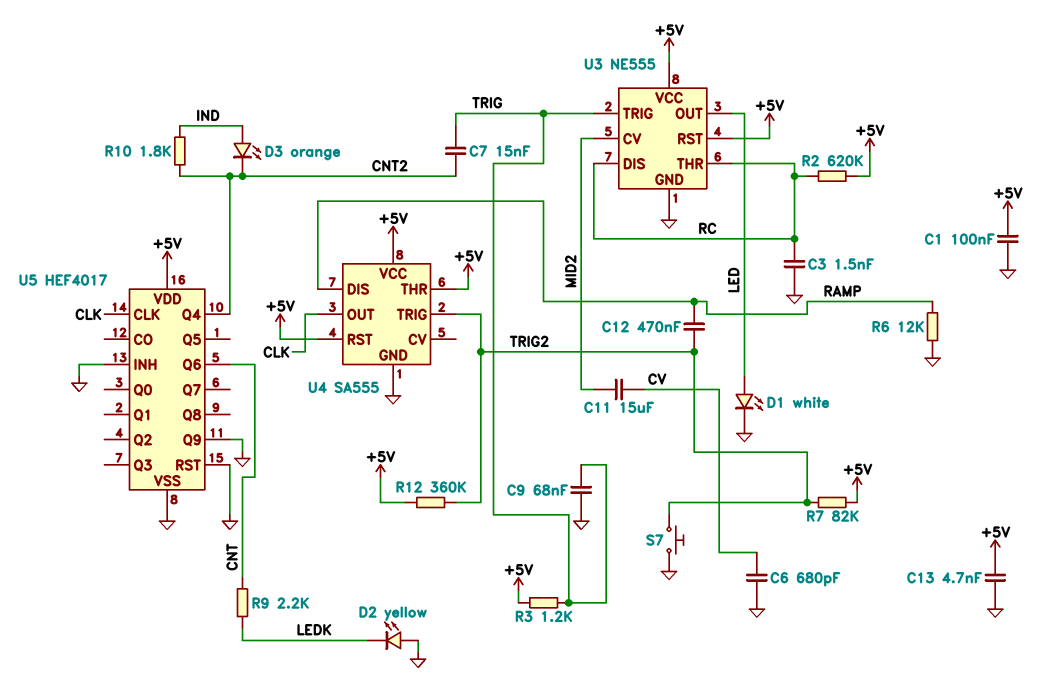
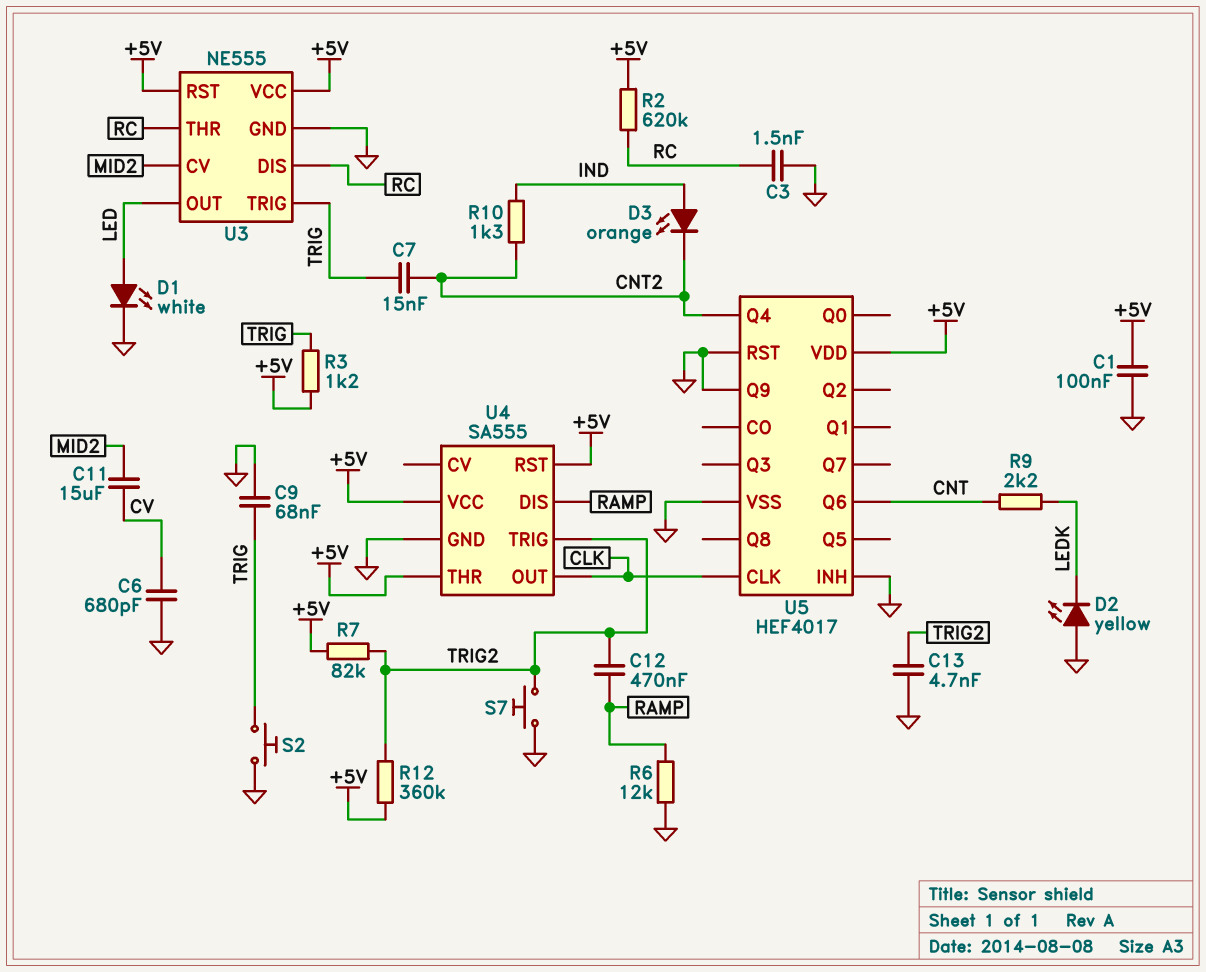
C13: 4.7nF (+5V, GND) -> 4.7nF (GND, TRIG2)
R10: 1.8k (CNT2, IND) -> 1.3k (CNT2, IND)
S2: none -> button (GND, TRIG)

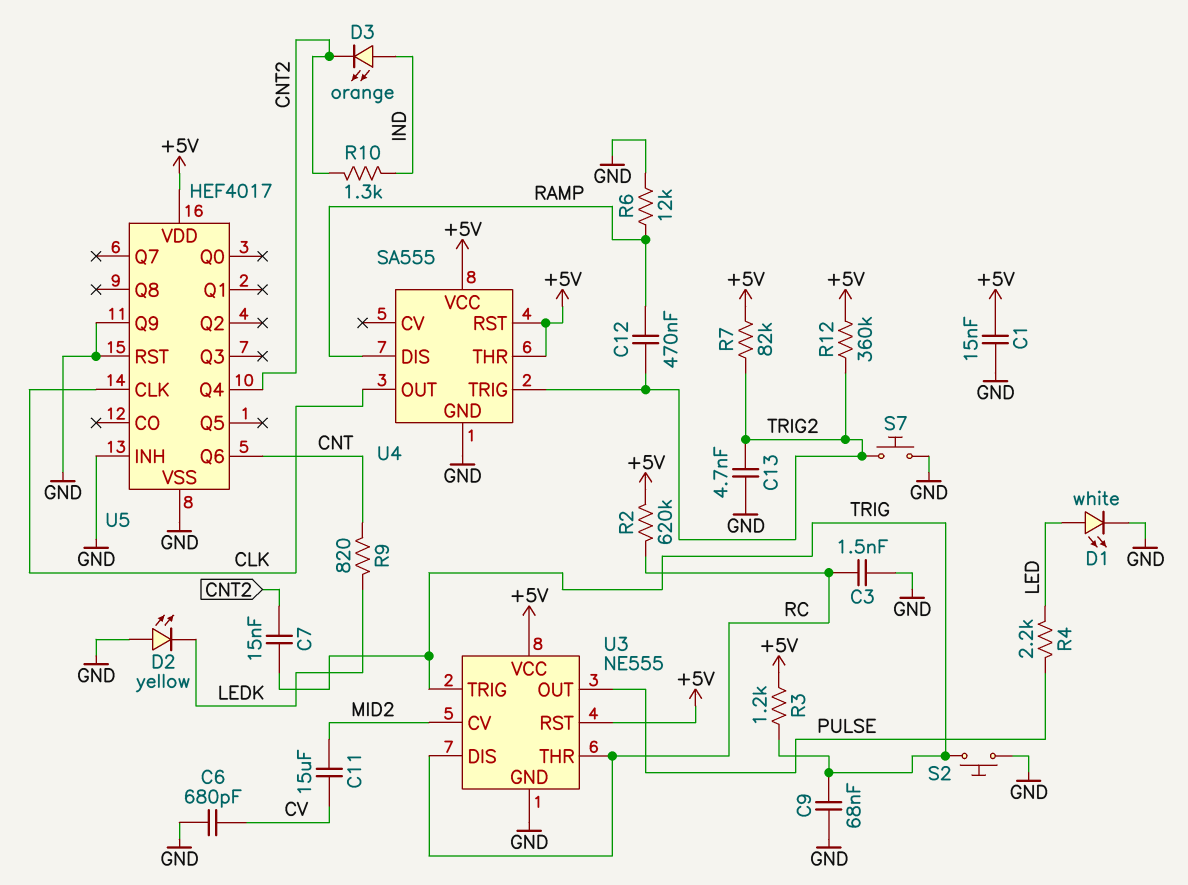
C1: 100nF (+5V, GND) -> 15nF (+5V, GND)
R4: none -> 2.2k (LED, PULSE)
R9: 2.2k (CNT, LEDK) -> 820 (CNT, LEDK)
U3 pin OUT: LED -> PULSE

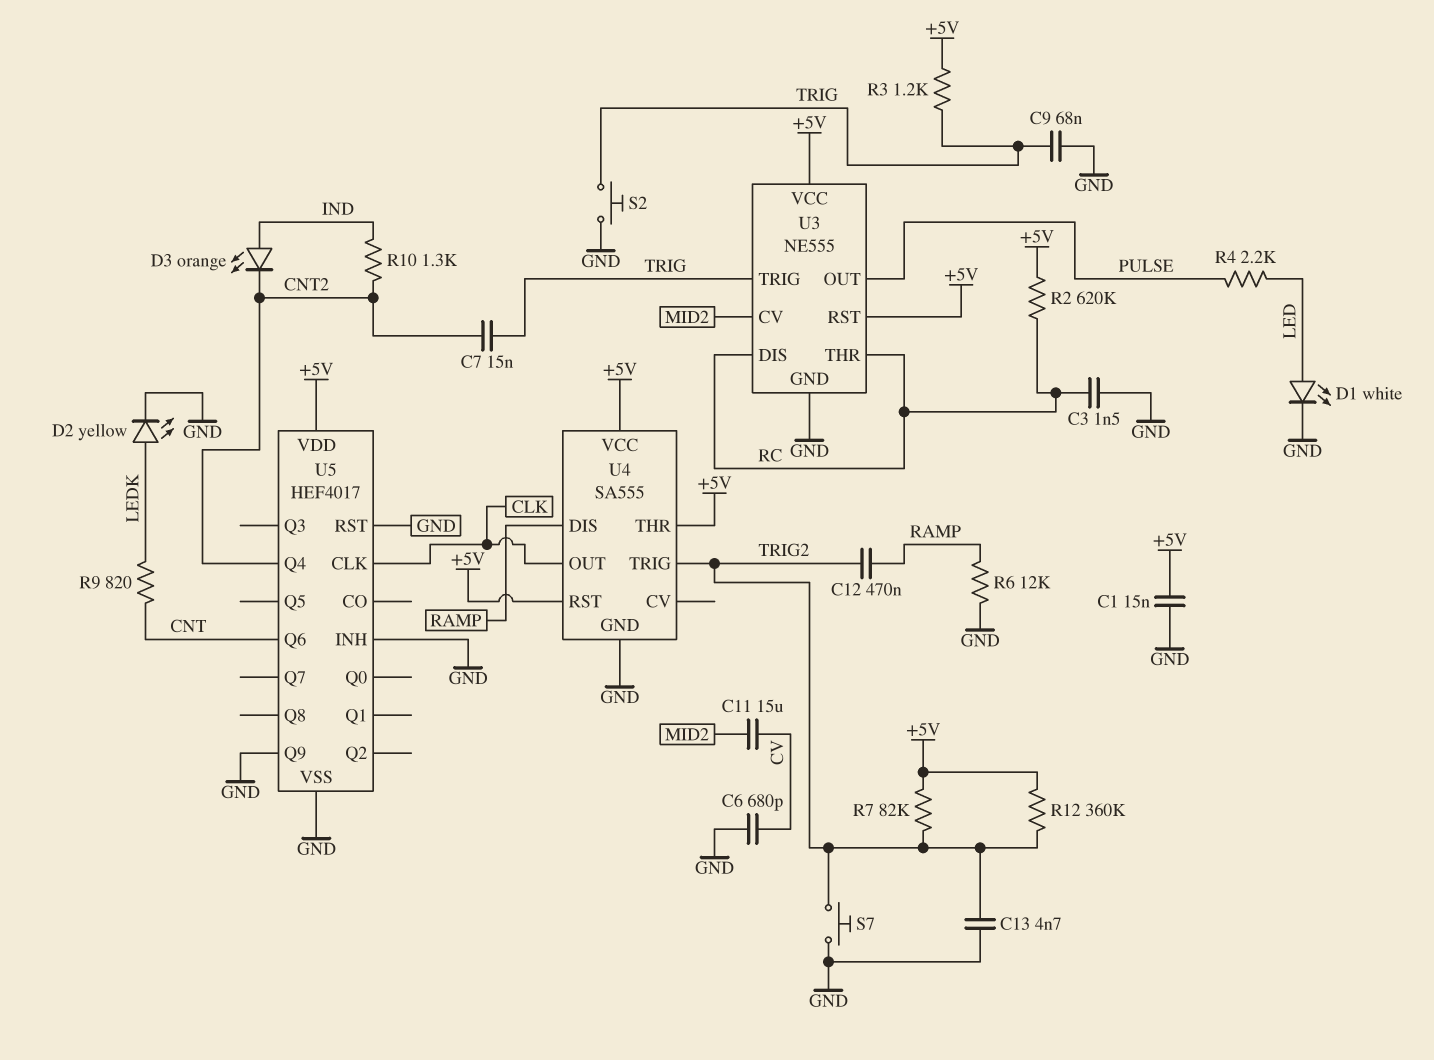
D2: LED yellow (A GND, K LEDK) -> LED yellow (A LEDK, K GND)

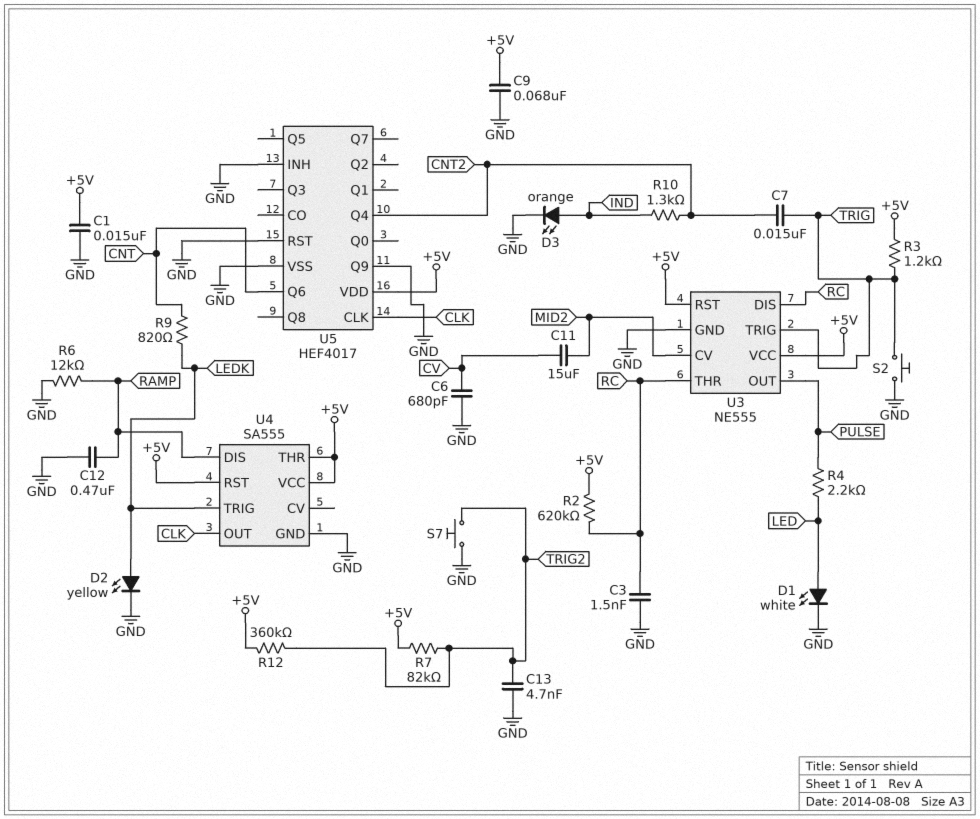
C9: 68nF (GND, TRIG) -> 68nF (+5V, GND)
C12: 470nF (RAMP, TRIG2) -> 470nF (GND, RAMP)
D3: LED orange (A IND, K CNT2) -> LED orange (A IND, K GND)
U4 pin TRIG: TRIG2 -> LEDK

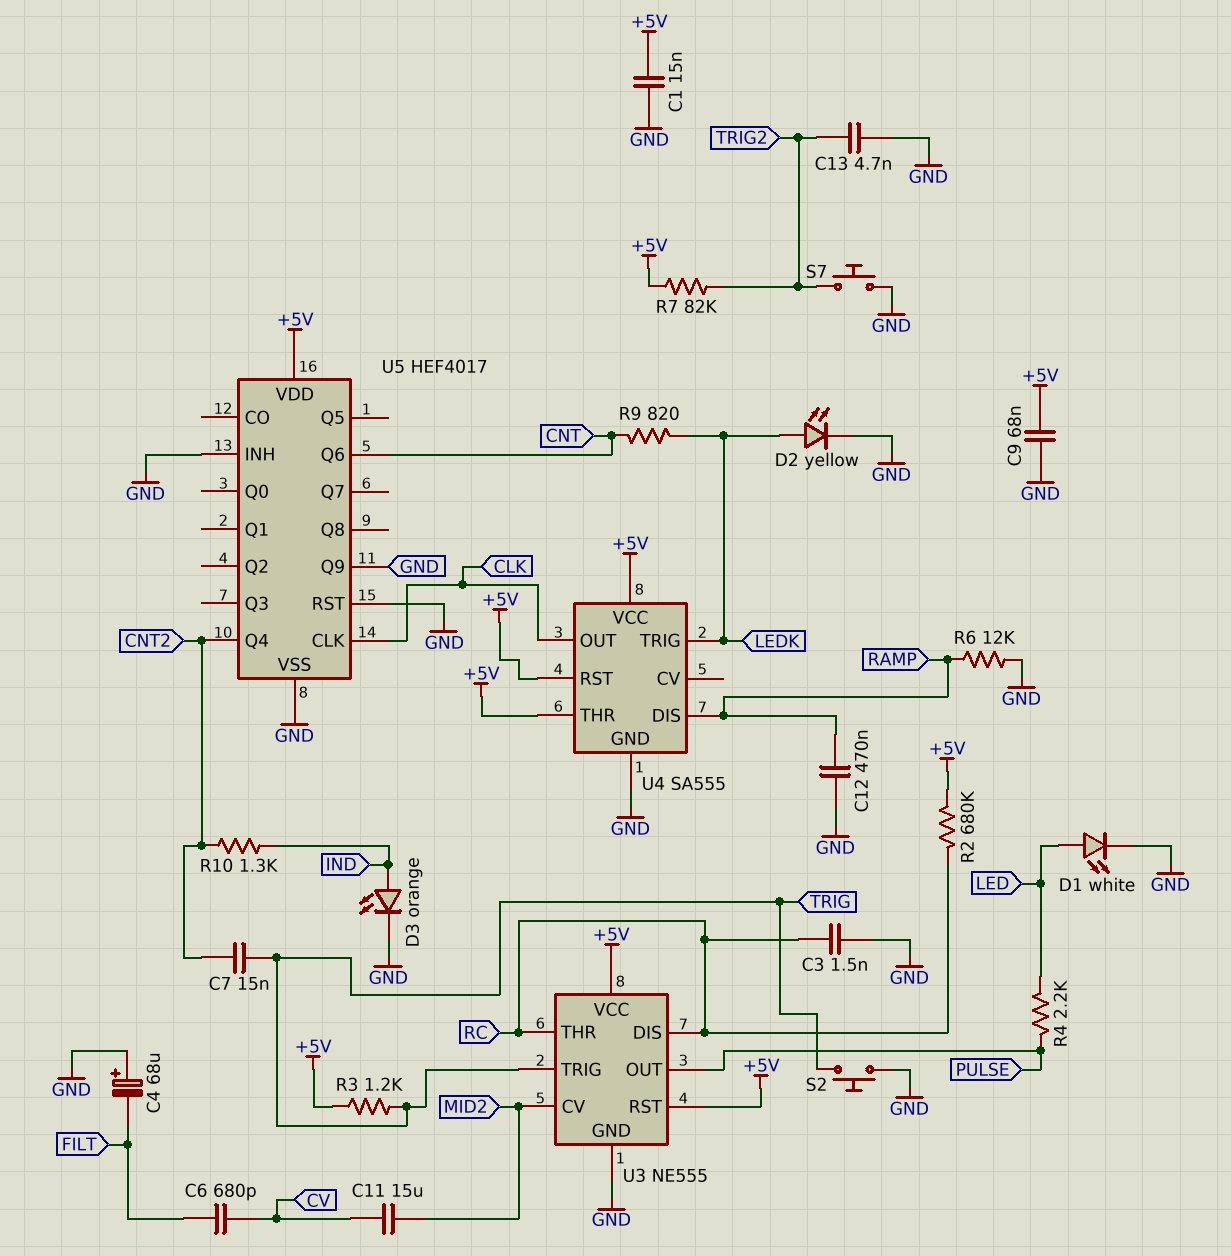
C4: none -> 68uF (plus GND, minus FILT)
C6: 680pF (CV, GND) -> 680pF (CV, FILT)
R2: 620k (+5V, RC) -> 680k (+5V, RC)
R12: 360k (+5V, TRIG2) -> none

